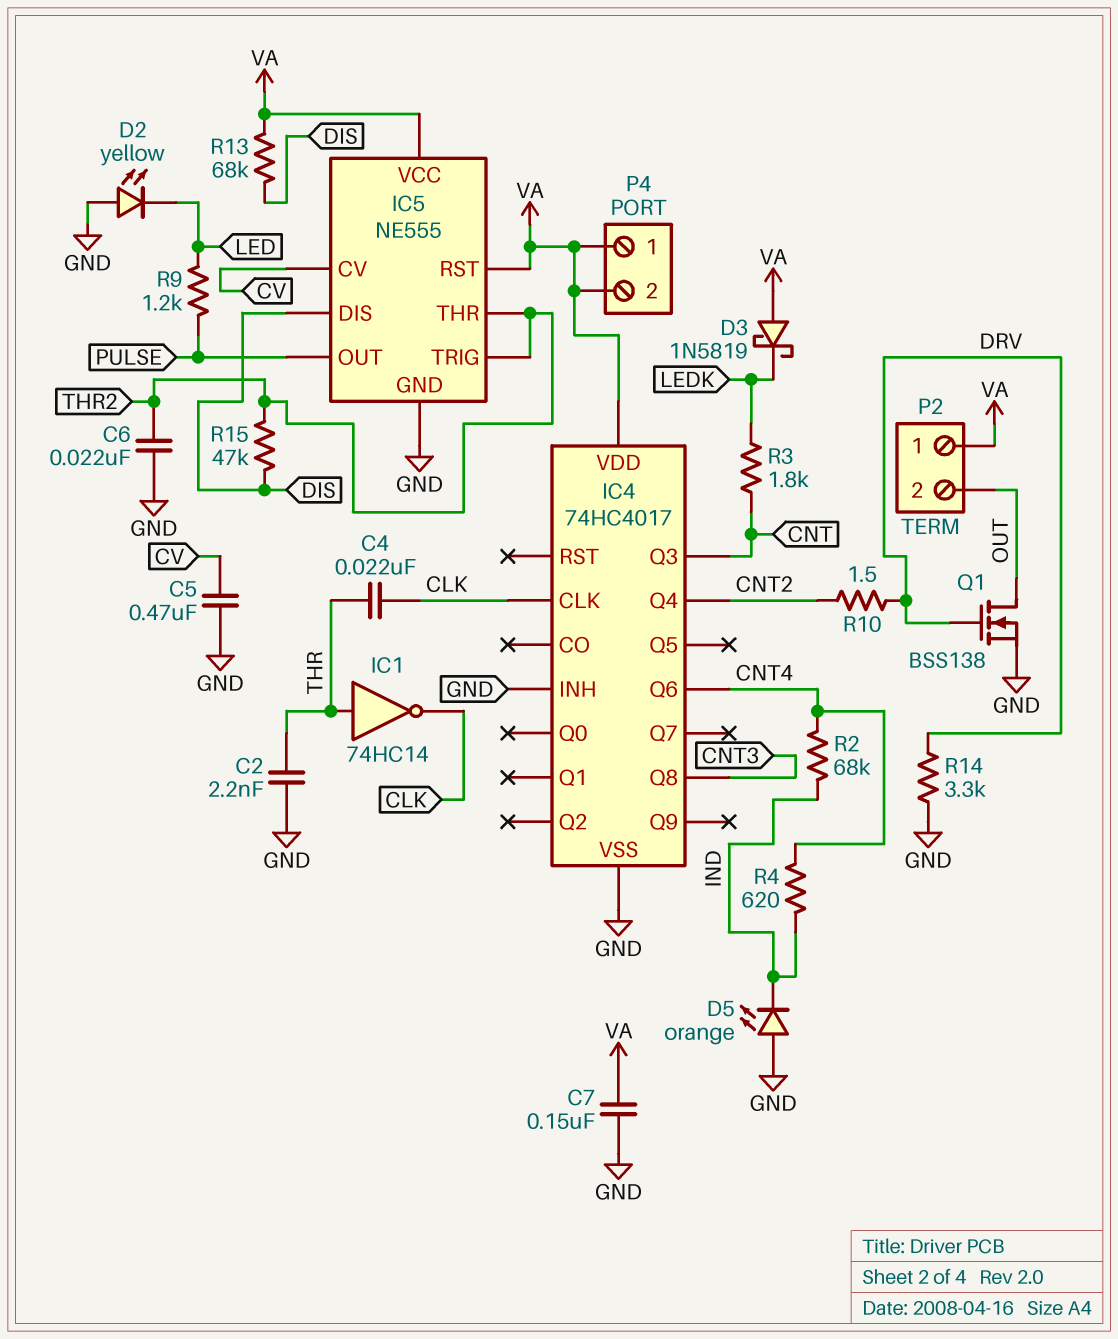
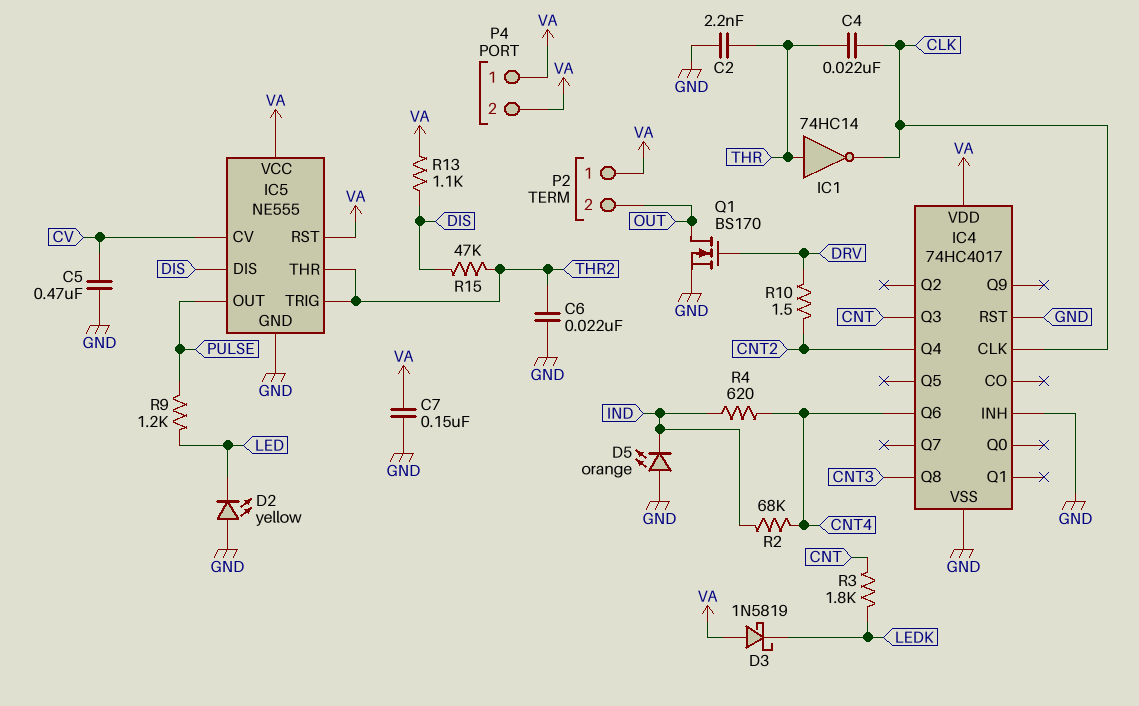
IC4 pin RST: none -> GND
Q1: NMOS BSS138 (G DRV, D OUT, S GND) -> NMOS BS170 (G DRV, D OUT, S GND)
R13: 68k (DIS, VA) -> 1.1k (DIS, VA)
R14: 3.3k (DRV, GND) -> none

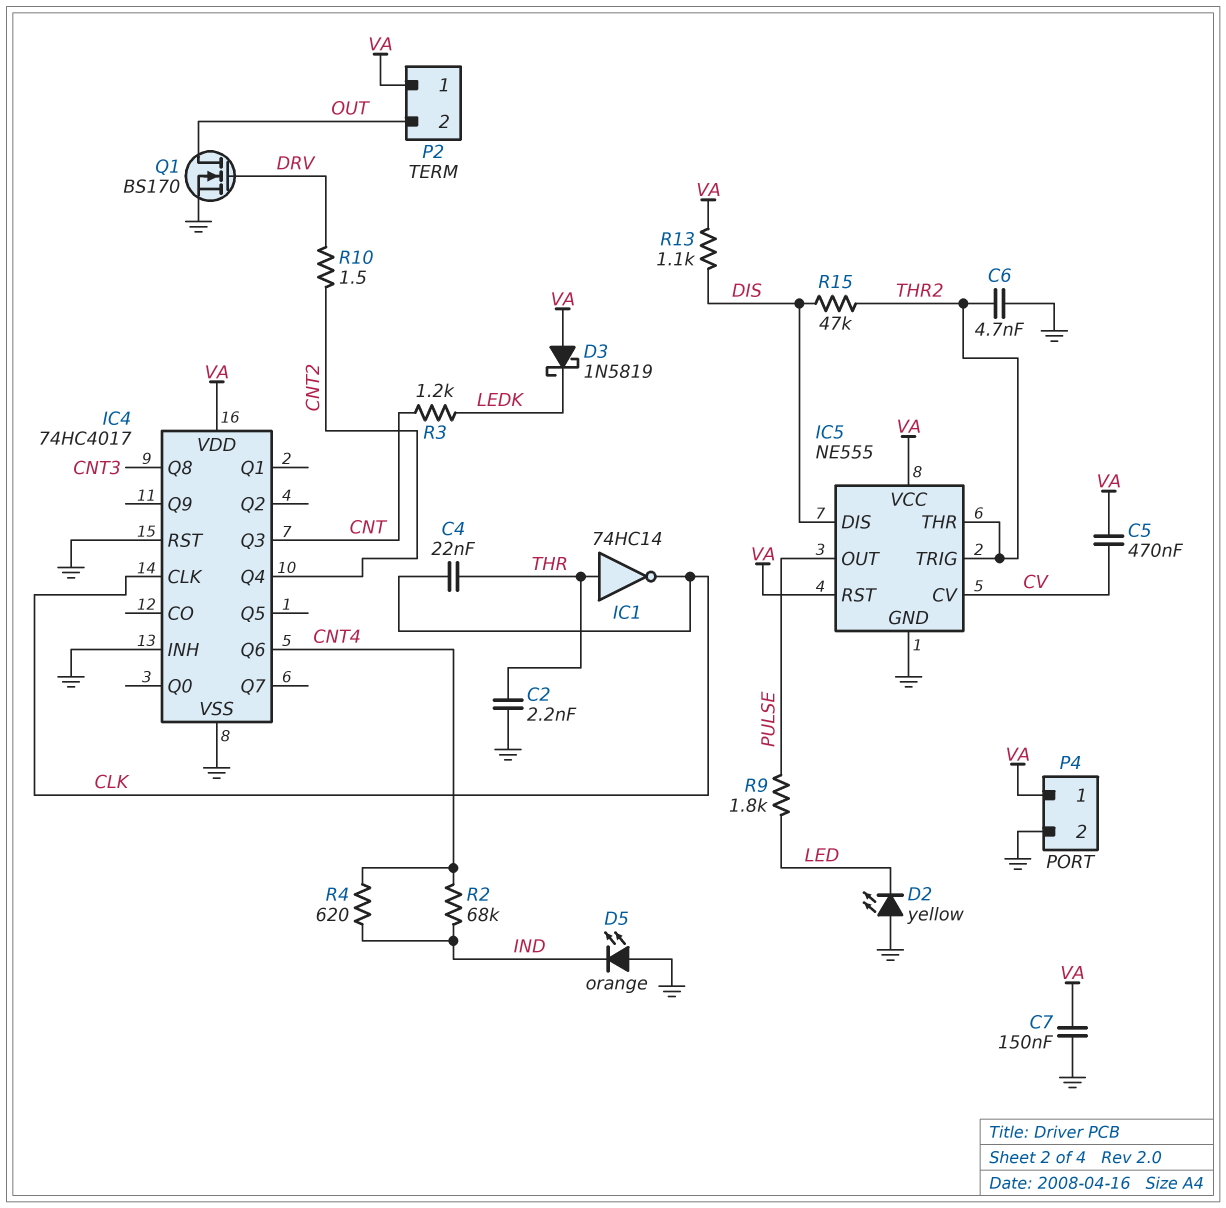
C5: 470nF (CV, GND) -> 470nF (CV, VA)
C6: 22nF (GND, THR2) -> 4.7nF (GND, THR2)
P4 pin 2: VA -> GND
R3: 1.8k (CNT, LEDK) -> 1.2k (CNT, LEDK)
R9: 1.2k (LED, PULSE) -> 1.8k (LED, PULSE)

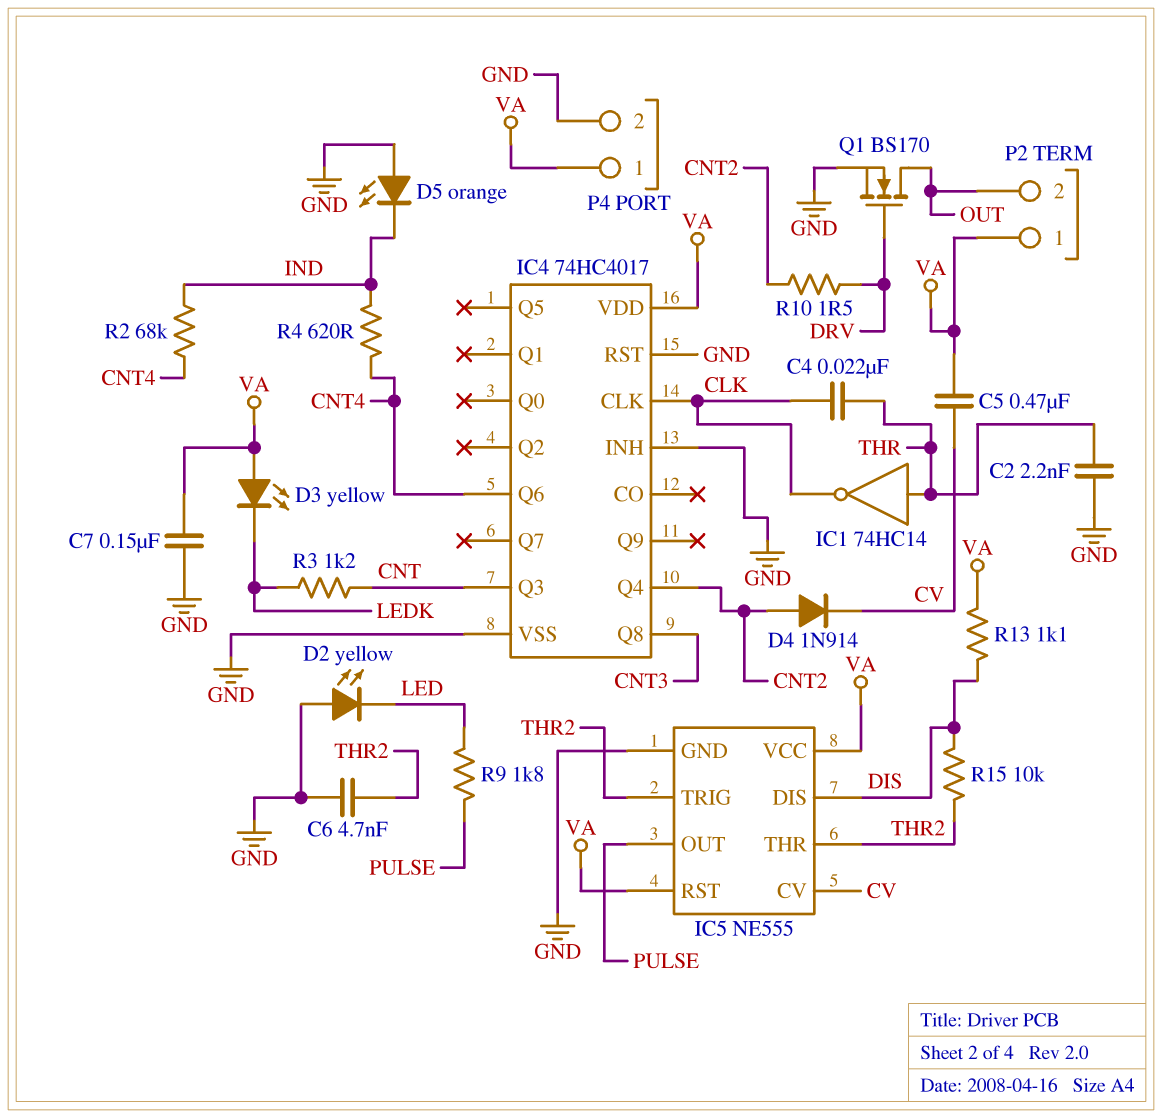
D3: schottky 1N5819 (A VA, K LEDK) -> LED yellow (A VA, K LEDK)
D4: none -> diode 1N914 (A CNT2, K CV)
R15: 47k (DIS, THR2) -> 10k (DIS, THR2)

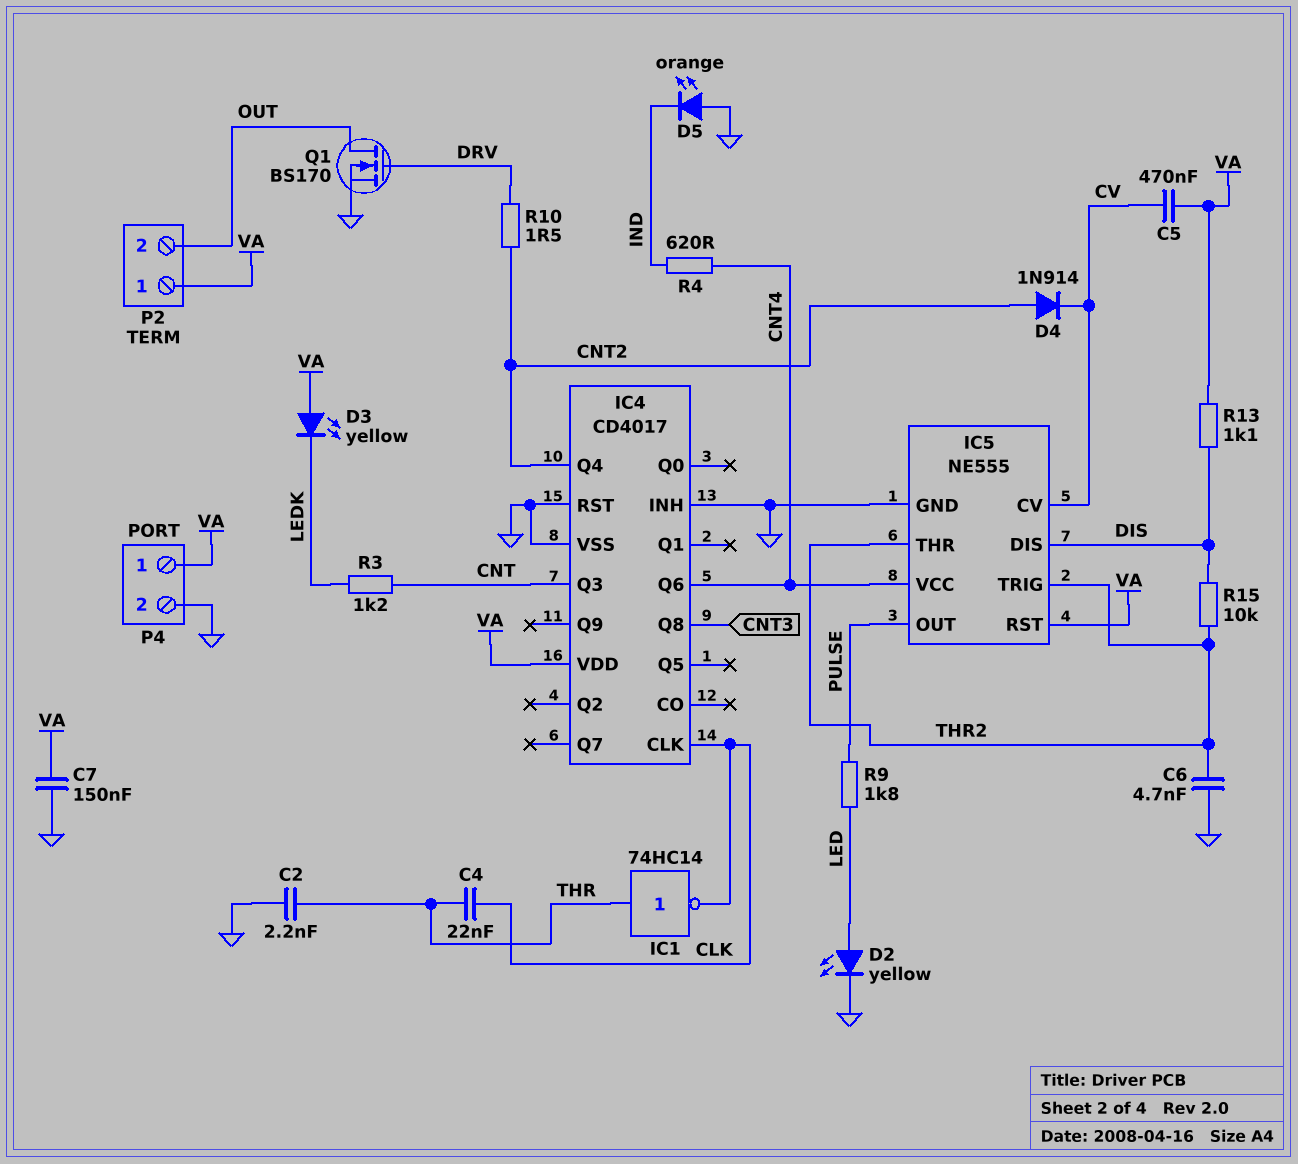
D2: LED yellow (A GND, K LED) -> LED yellow (A LED, K GND)
IC4: 74HC4017 -> CD4017
IC5 pin VCC: VA -> CNT4
R2: 68k (CNT4, IND) -> none

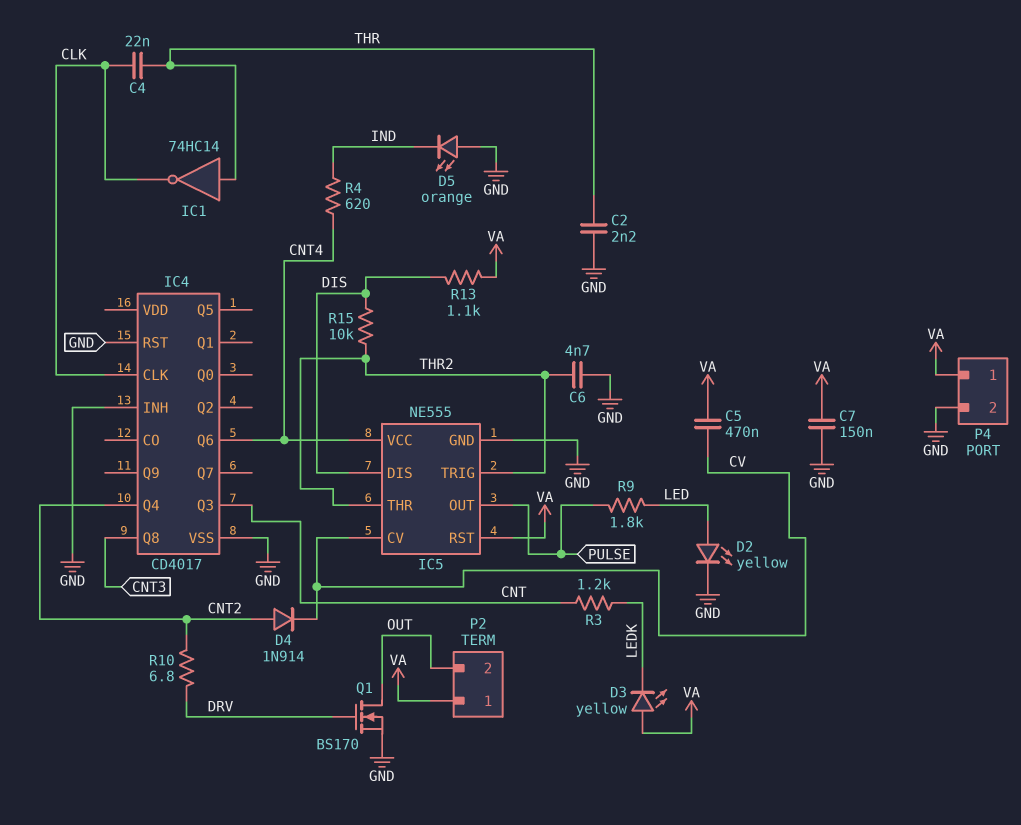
IC4 pin VDD: VA -> none
R10: 1.5 (CNT2, DRV) -> 6.8 (CNT2, DRV)

